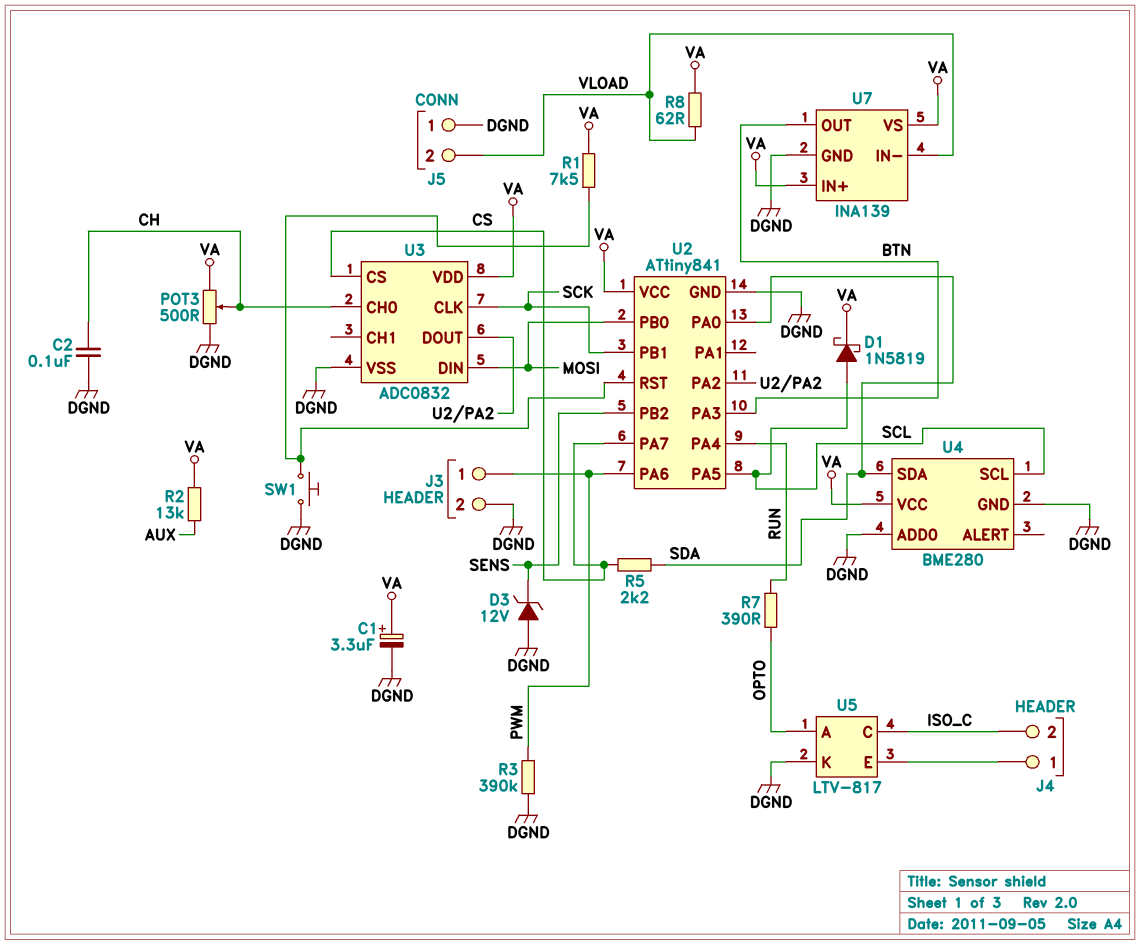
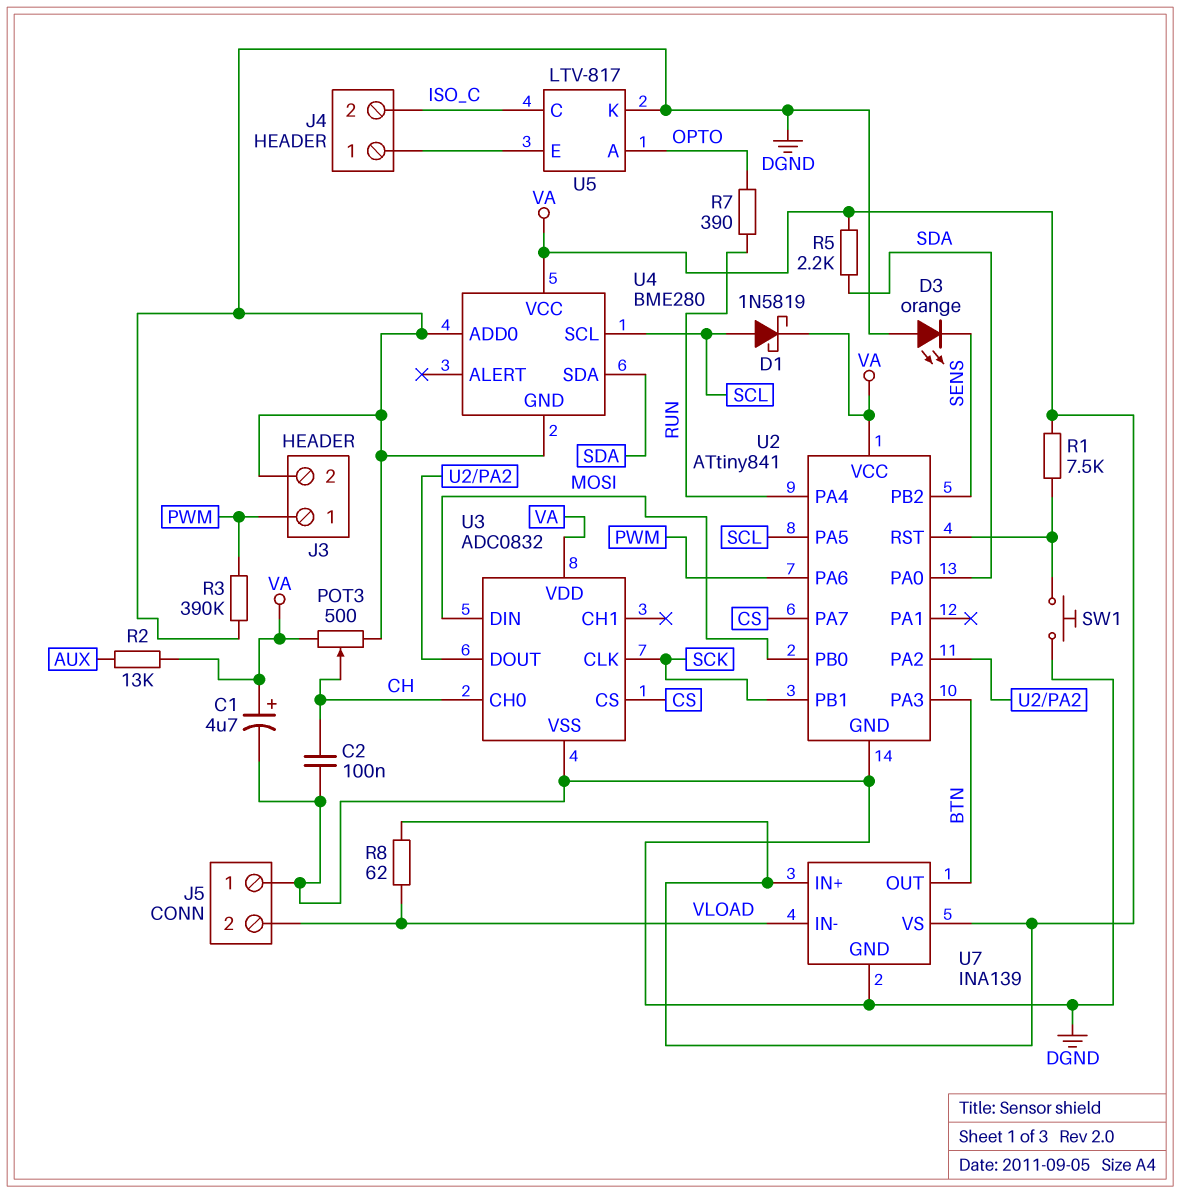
C1: 3.3uF (plus VA, minus DGND) -> 4.7uF (plus VA, minus DGND)
D3: zener 12V (A DGND, K SENS) -> LED orange (A DGND, K SENS)
R5: 2.2k (CS, SDA) -> 2.2k (SDA, VA)

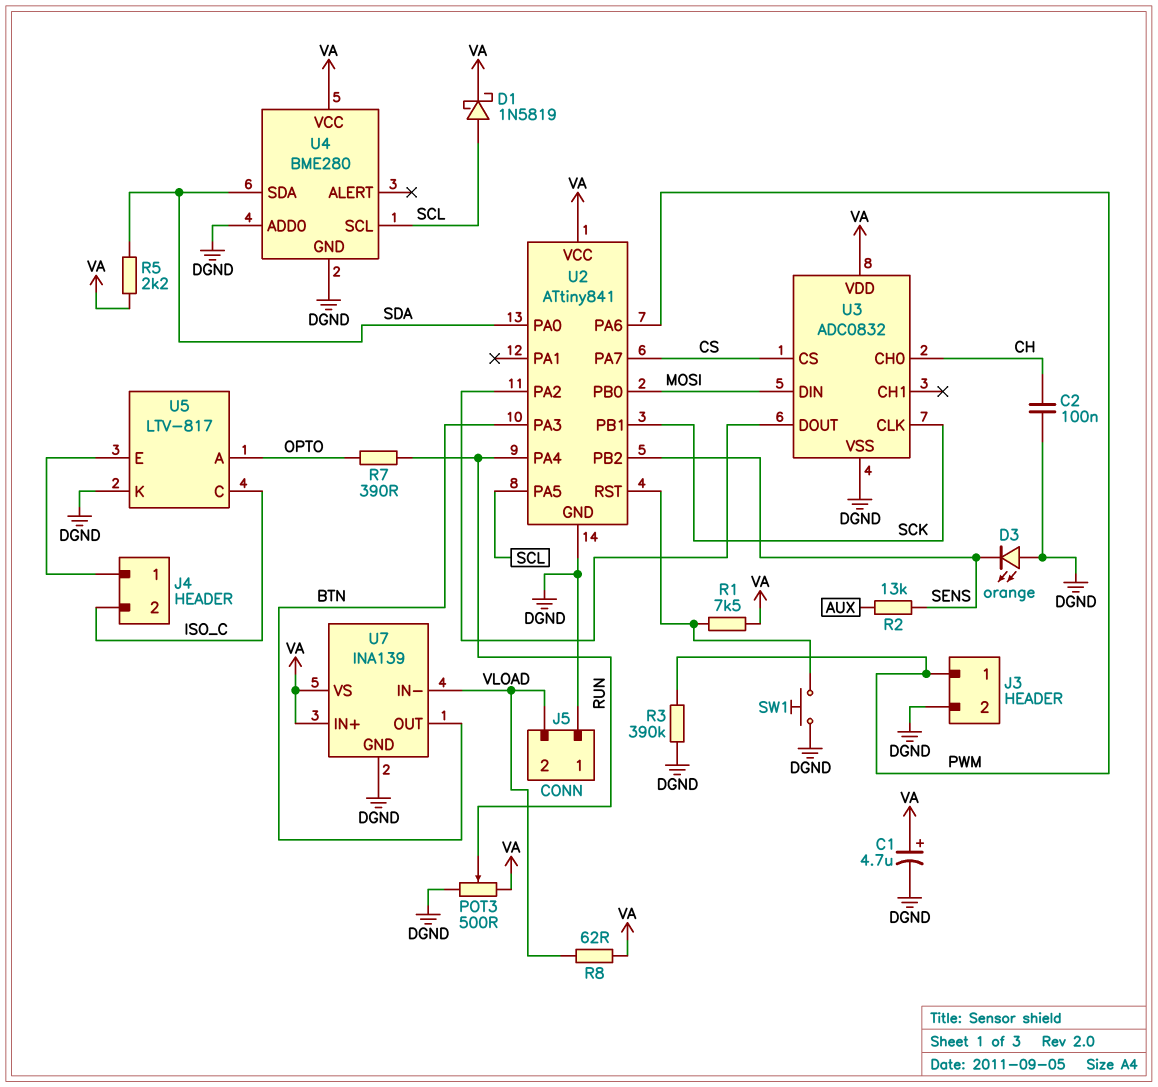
POT3: 500 (DGND, VA, wiper CH) -> 500 (DGND, VA, wiper RUN)
R2: 13k (AUX, VA) -> 13k (AUX, SENS)

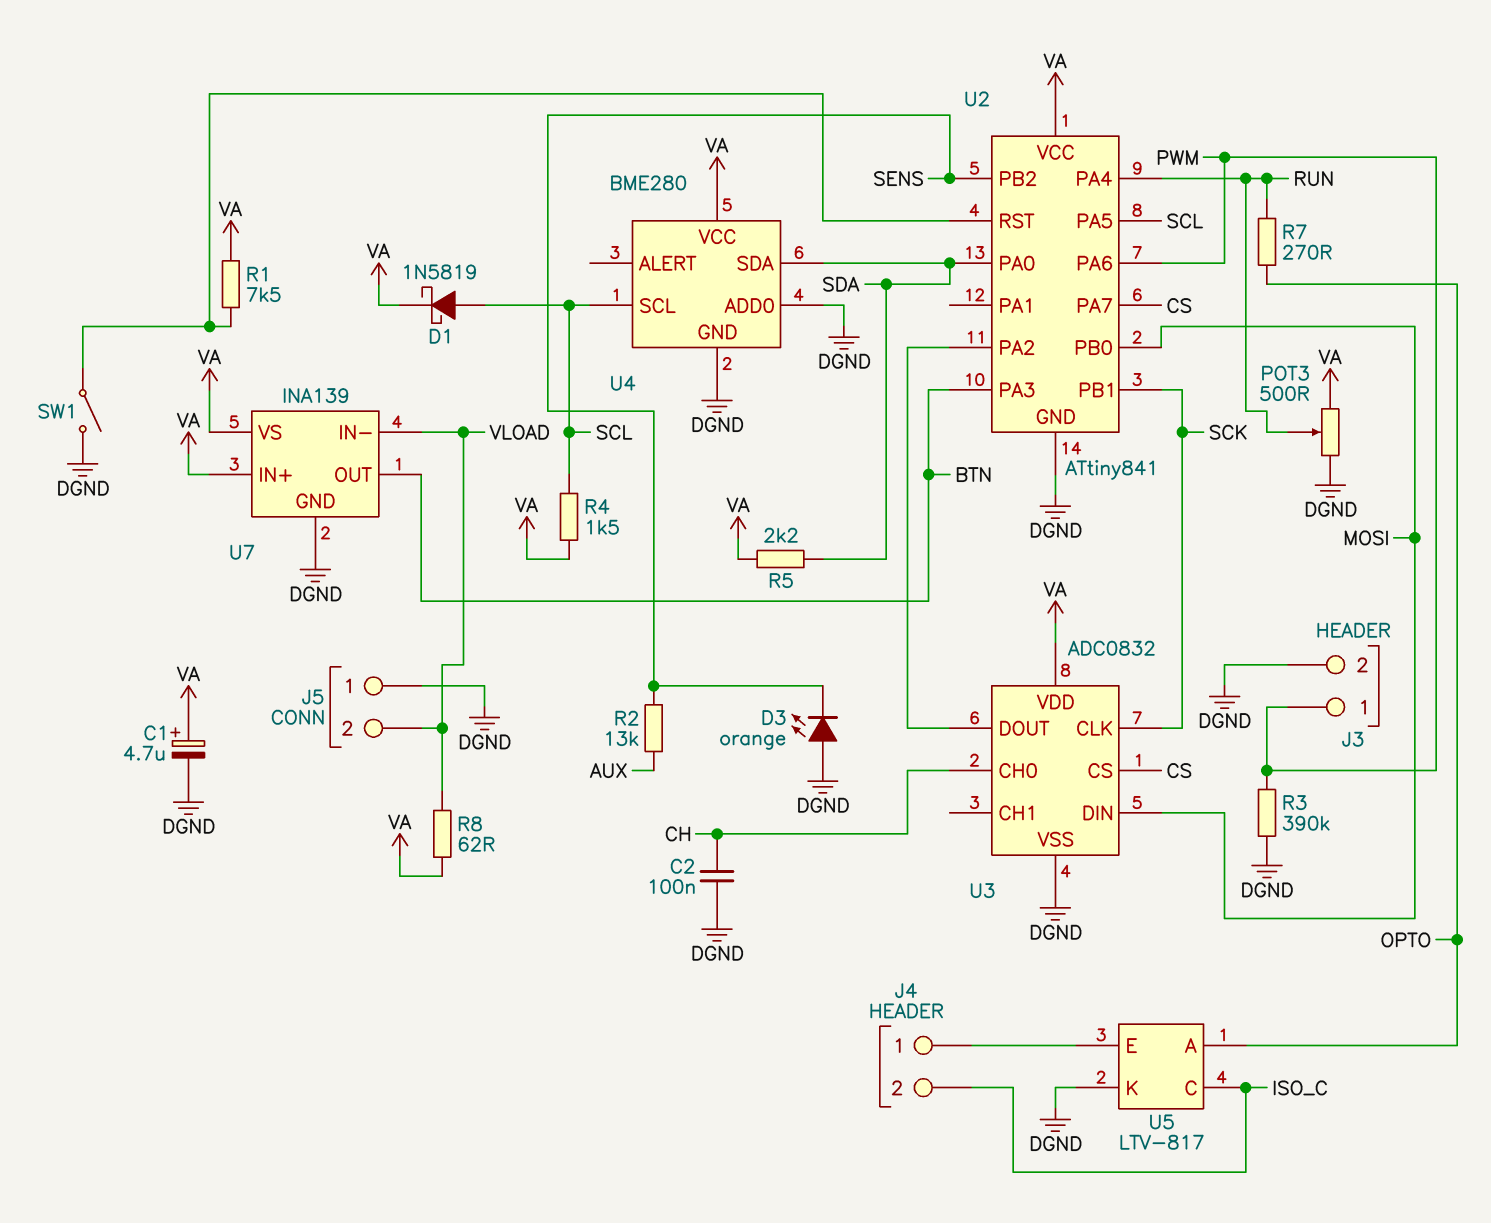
R4: none -> 1.5k (SCL, VA)
R7: 390 (OPTO, RUN) -> 270 (OPTO, RUN)
SW1: button (DGND, U2/RST) -> switch (DGND, U2/RST)

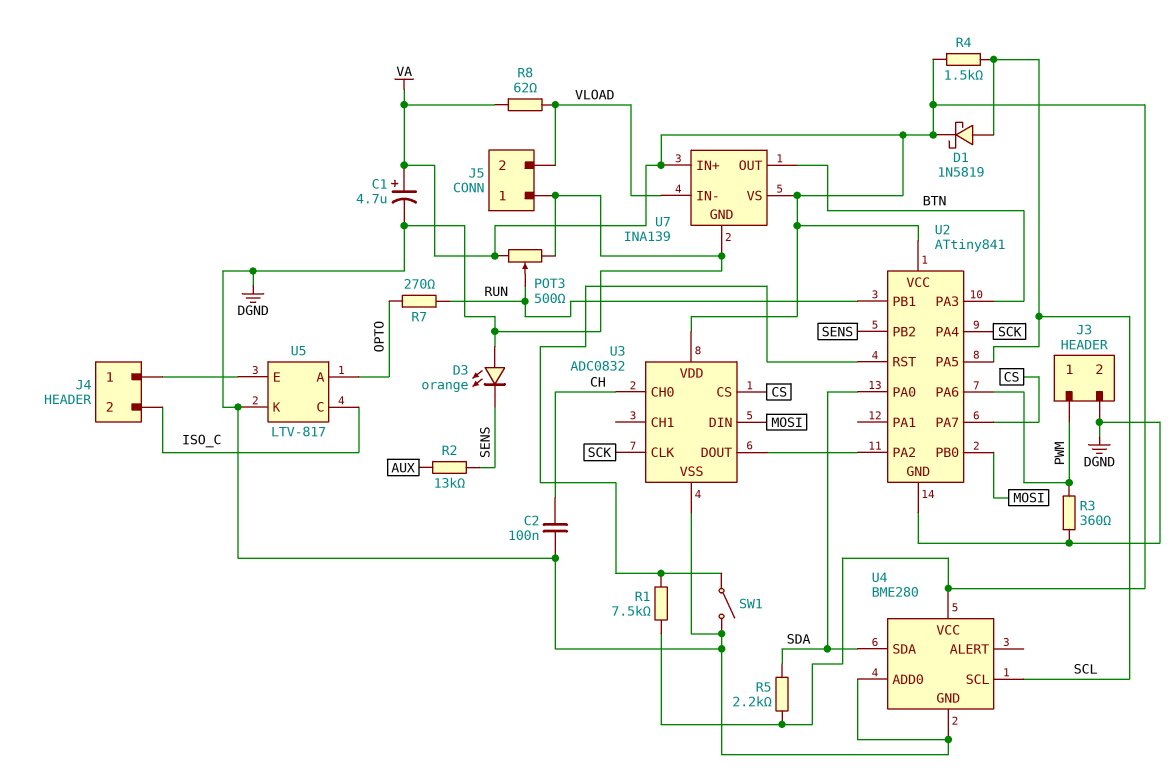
R3: 390k (DGND, PWM) -> 360 (DGND, PWM)
U2 pin PA4: RUN -> SCK
U2 pin PB1: SCK -> RUN

